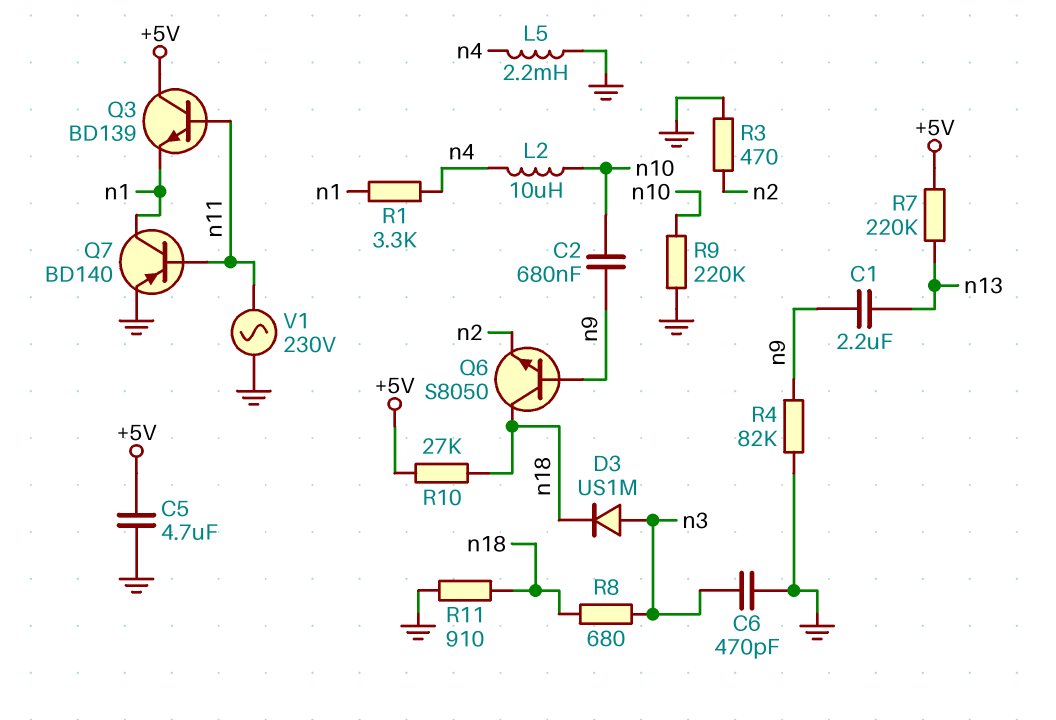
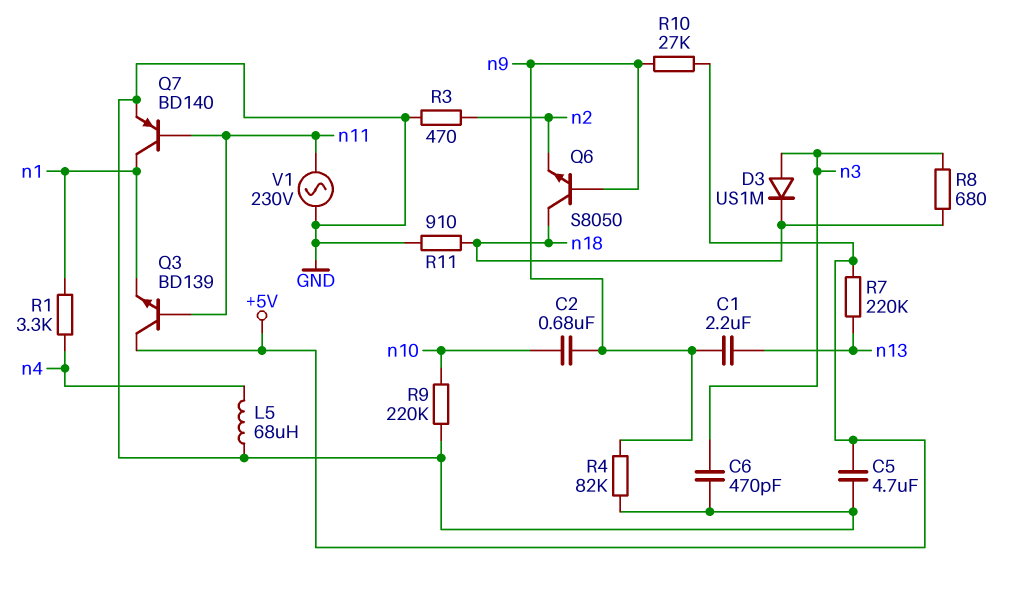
L2: 10uH (n4, n10) -> none
L5: 2.2mH (GND, n4) -> 68uH (GND, n4)
R10: 27k (+5V, n18) -> 27k (+5V, n9)

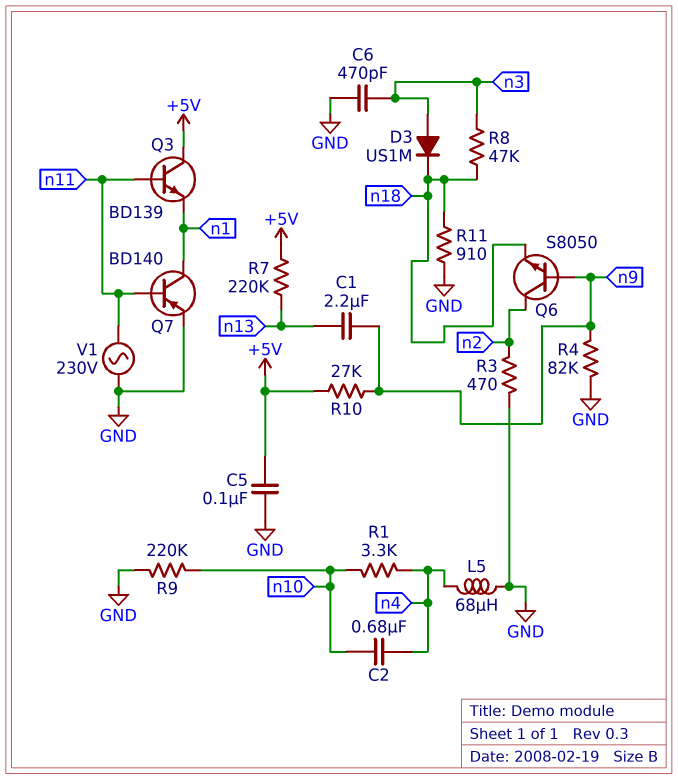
C2: 680nF (n9, n10) -> 680nF (n4, n10)
C5: 4.7uF (+5V, GND) -> 100nF (+5V, GND)
Q6: NPN S8050 (B n9, C n18, E n2) -> NPN S8050 (B n9, C n2, E n18)
R1: 3.3k (n1, n4) -> 3.3k (n4, n10)
R8: 680 (n3, n18) -> 47k (n3, n18)

